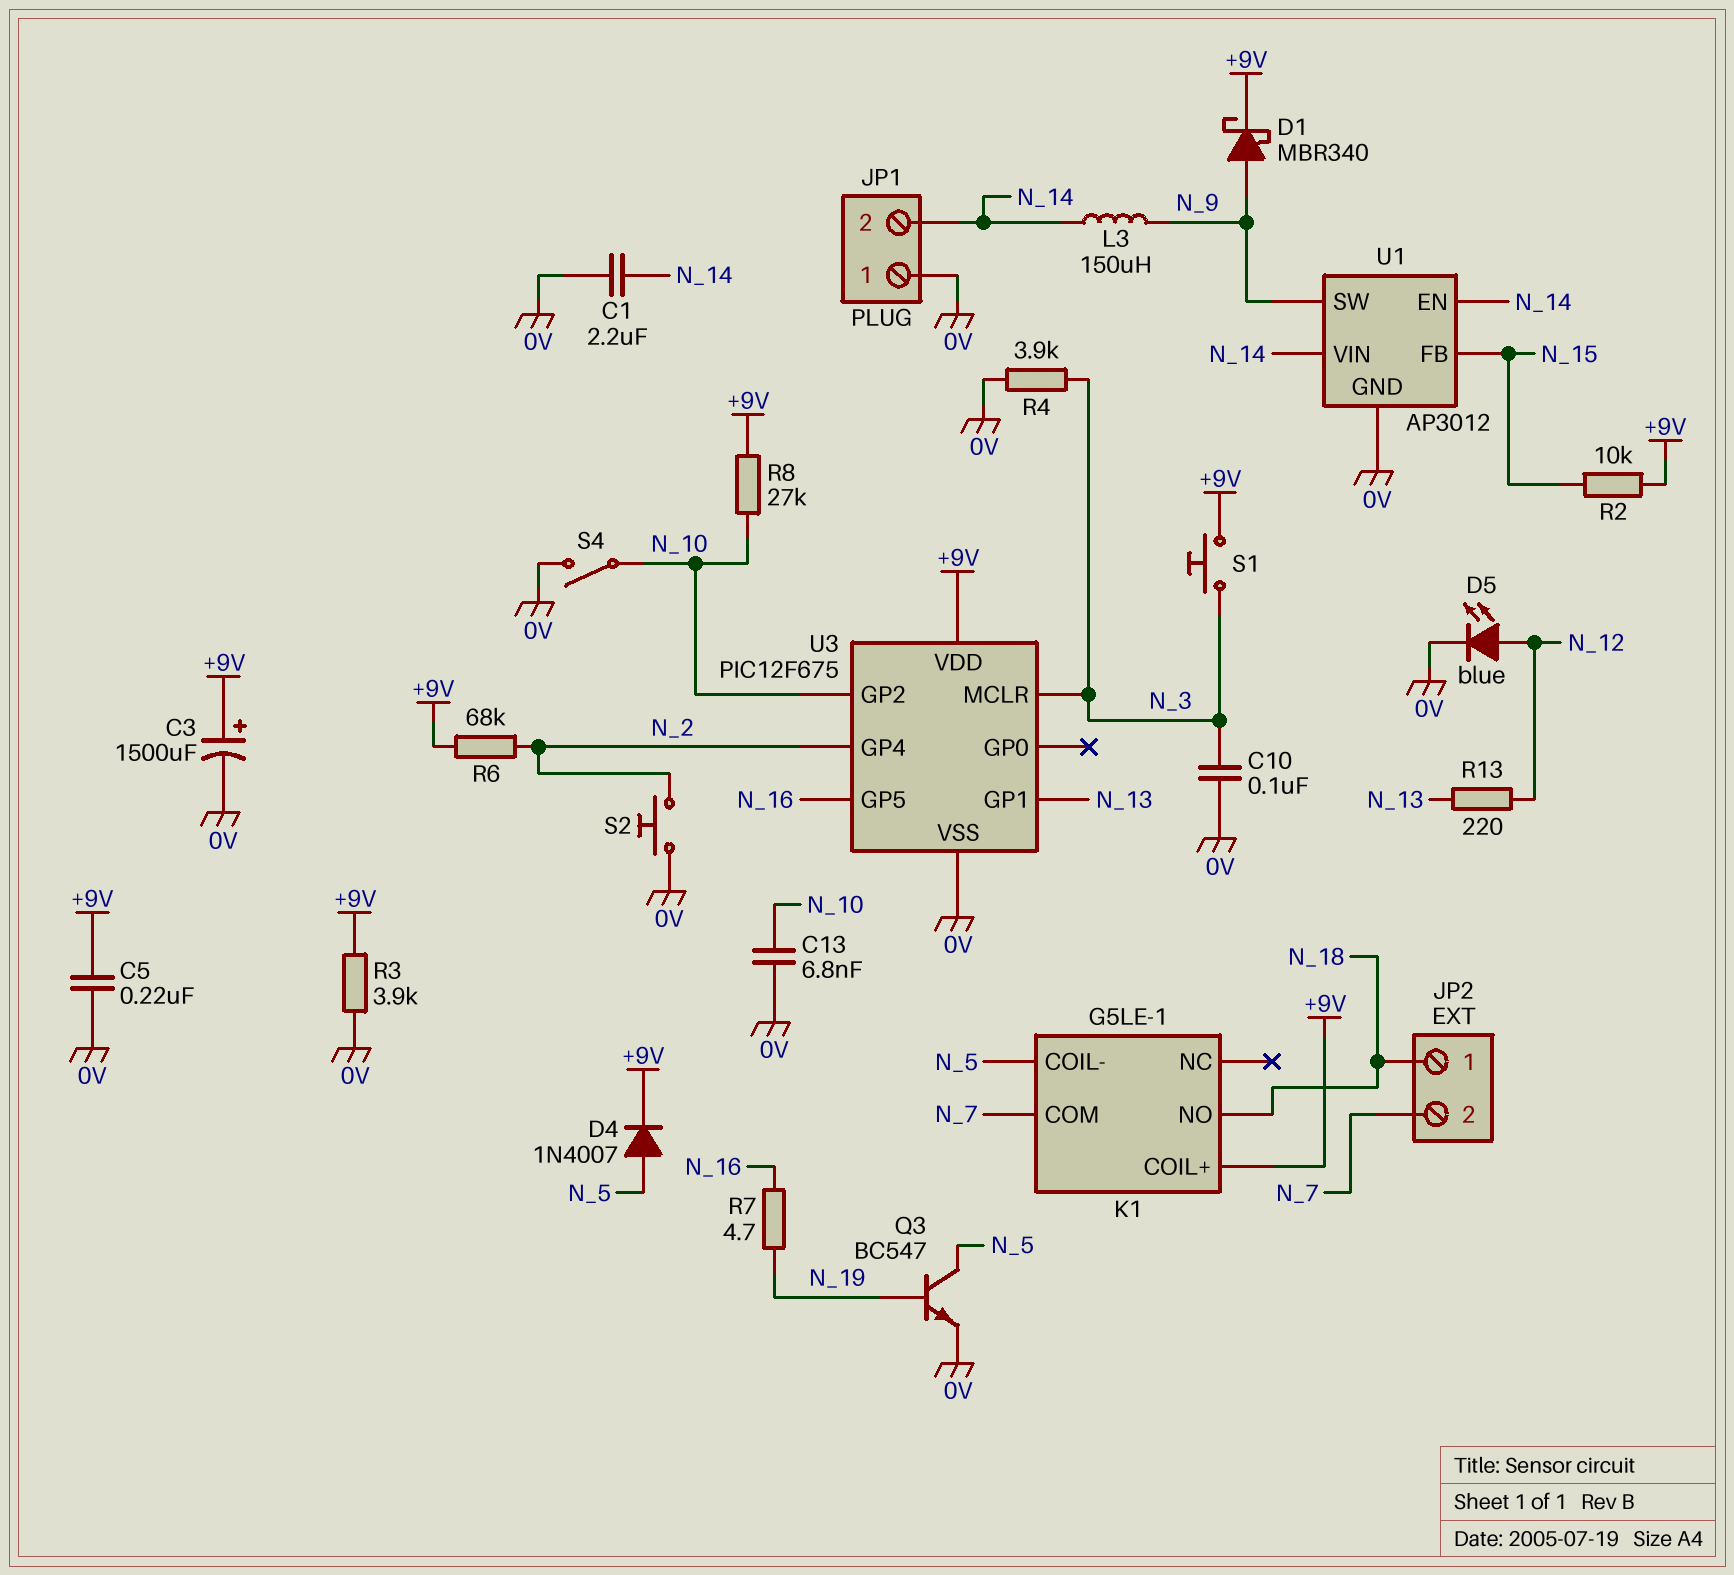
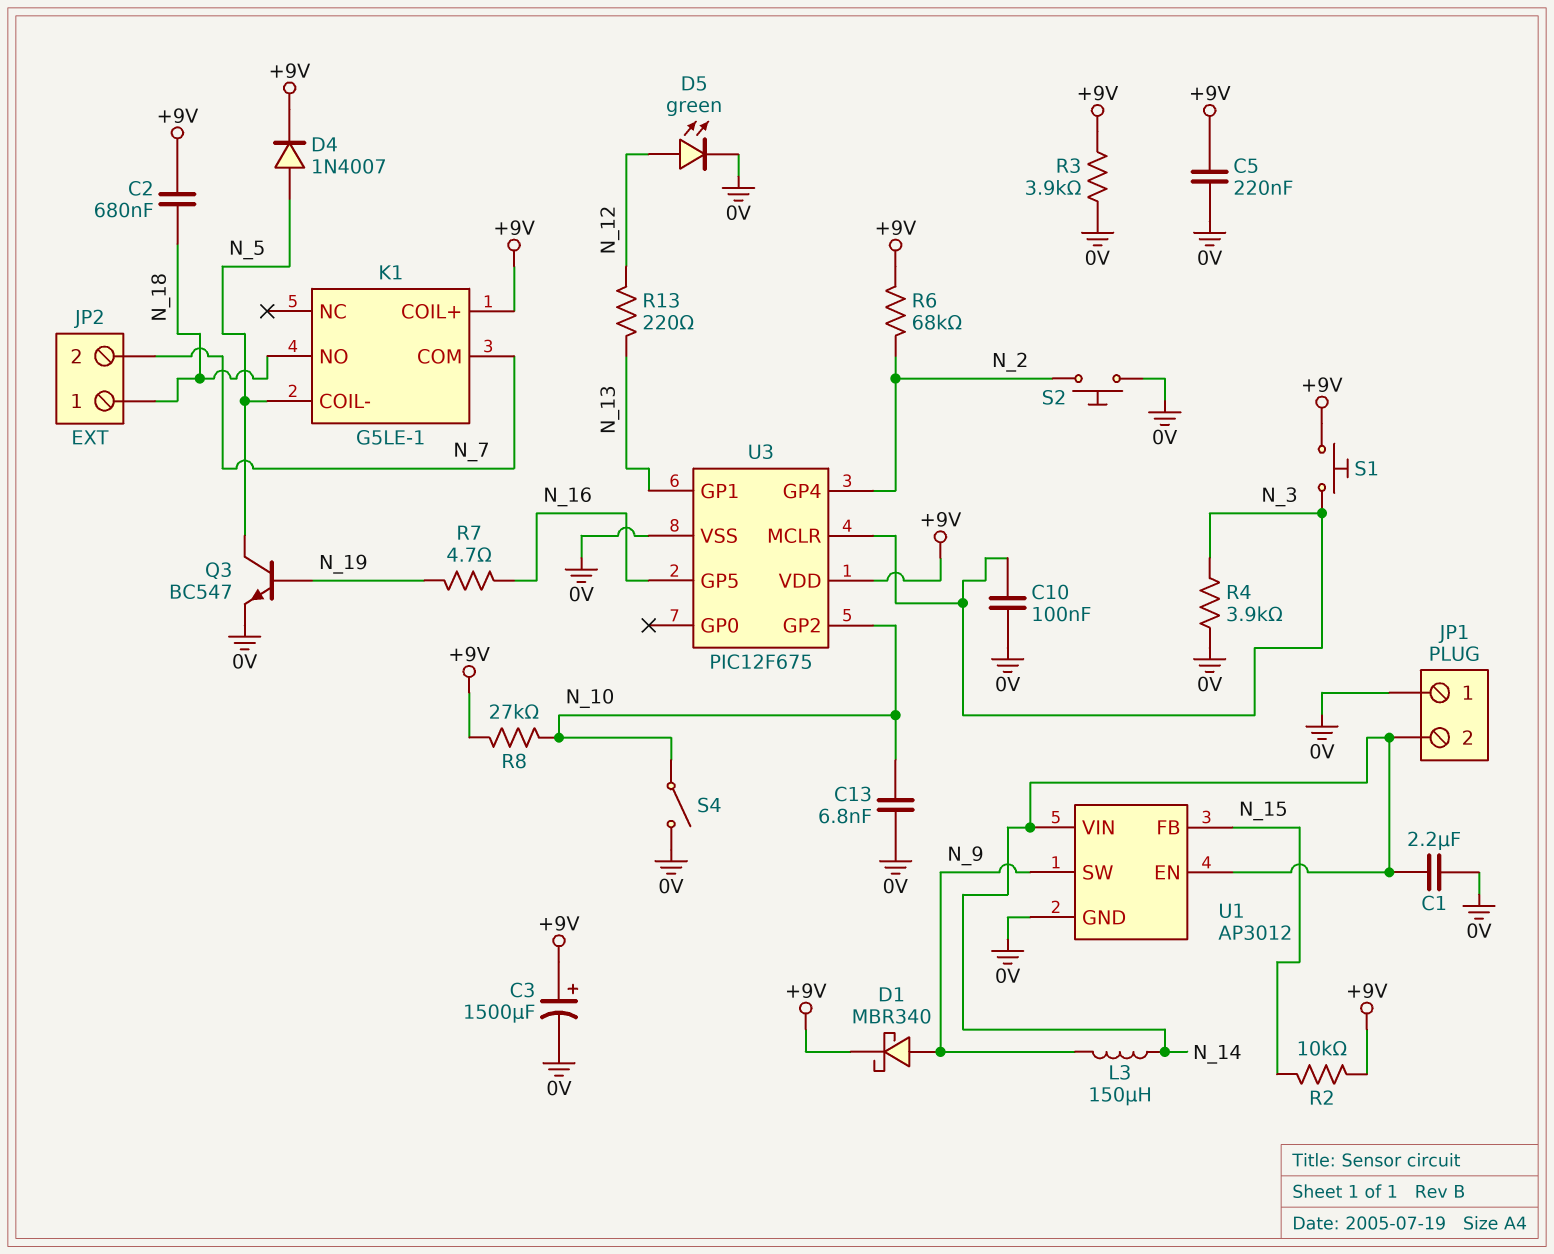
C2: none -> 680nF (+9V, N_18)
D5: LED blue (A N_12, K 0V) -> LED green (A N_12, K 0V)

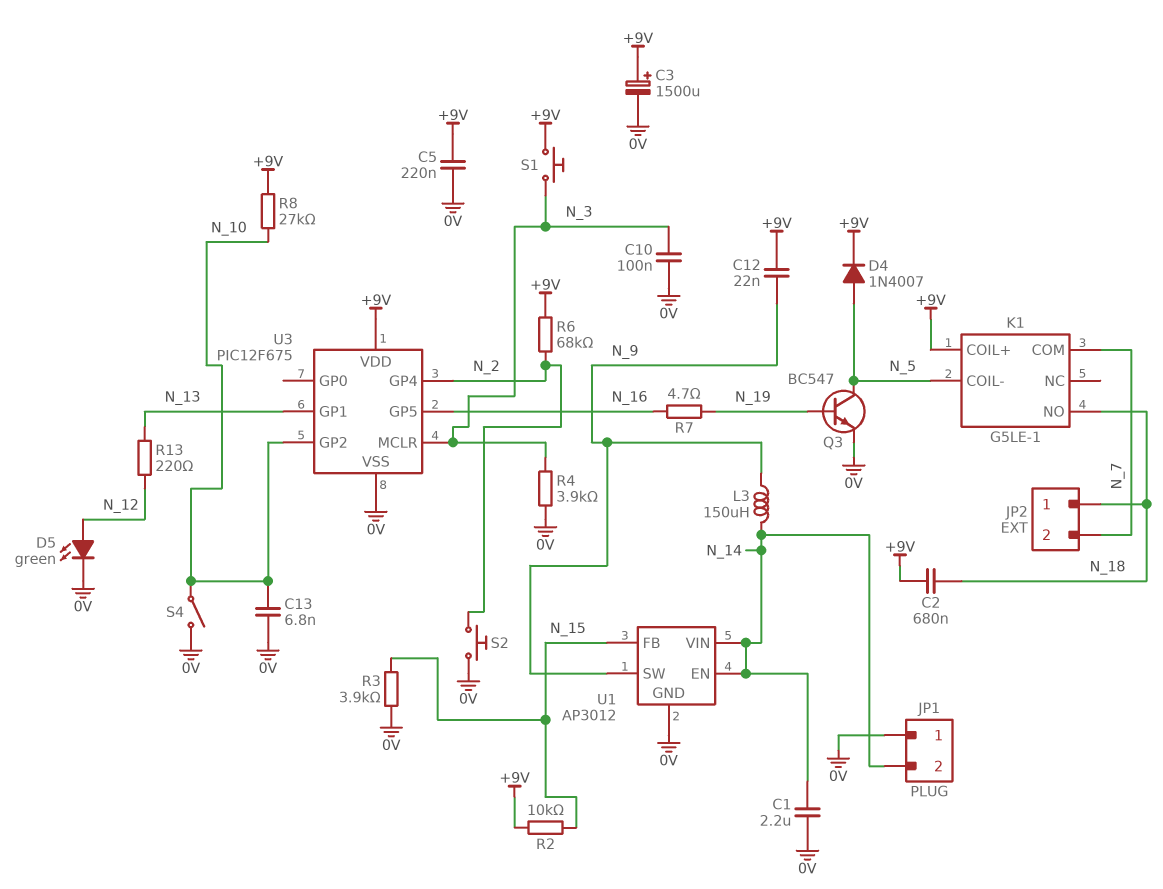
C12: none -> 22nF (+9V, N_9)
D1: schottky MBR340 (A N_9, K +9V) -> none
R3: 3.9k (+9V, 0V) -> 3.9k (0V, N_15)

